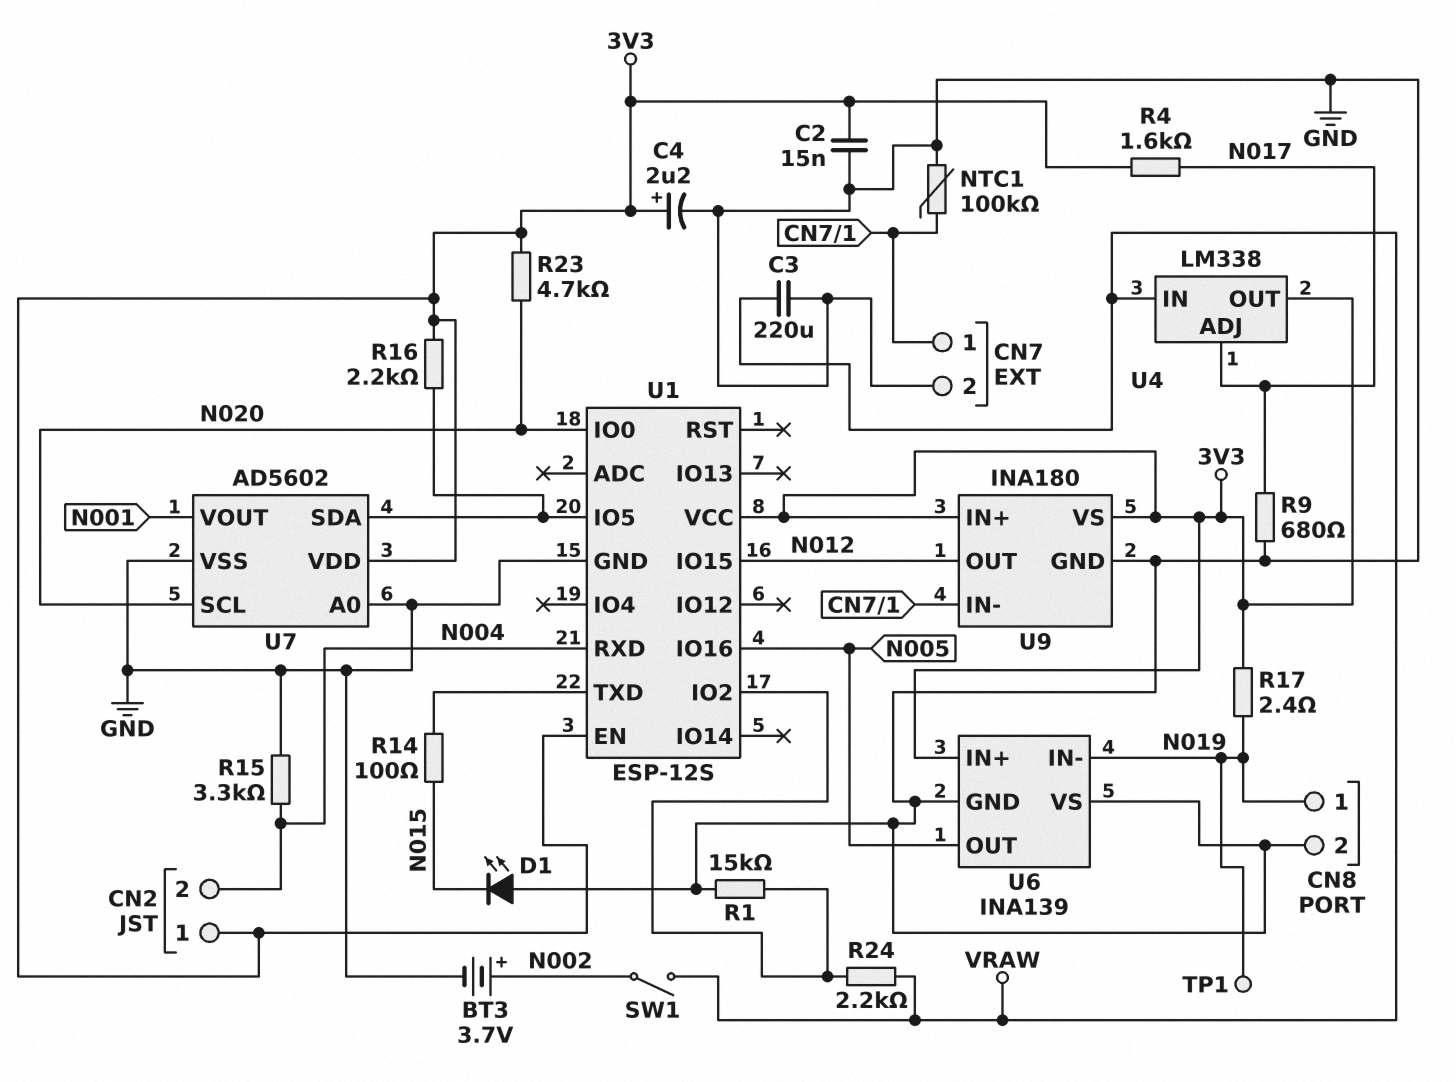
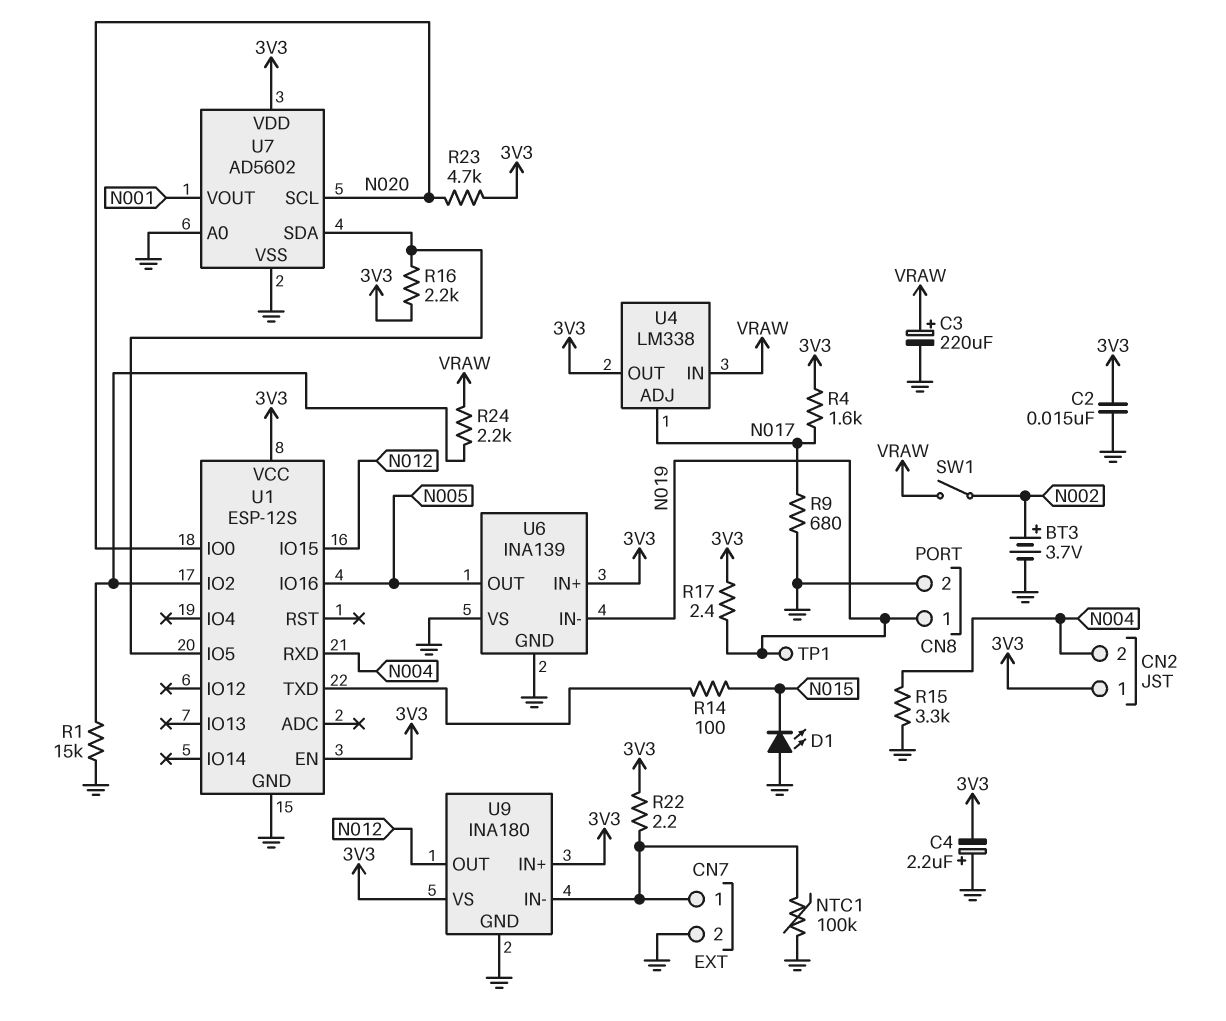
C3: 220uF (GND, VRAW) -> 220uF (plus VRAW, minus GND)
C4: 2.2uF (plus 3V3, minus GND) -> 2.2uF (plus GND, minus 3V3)
R22: none -> 2.2 (3V3, CN7/1)

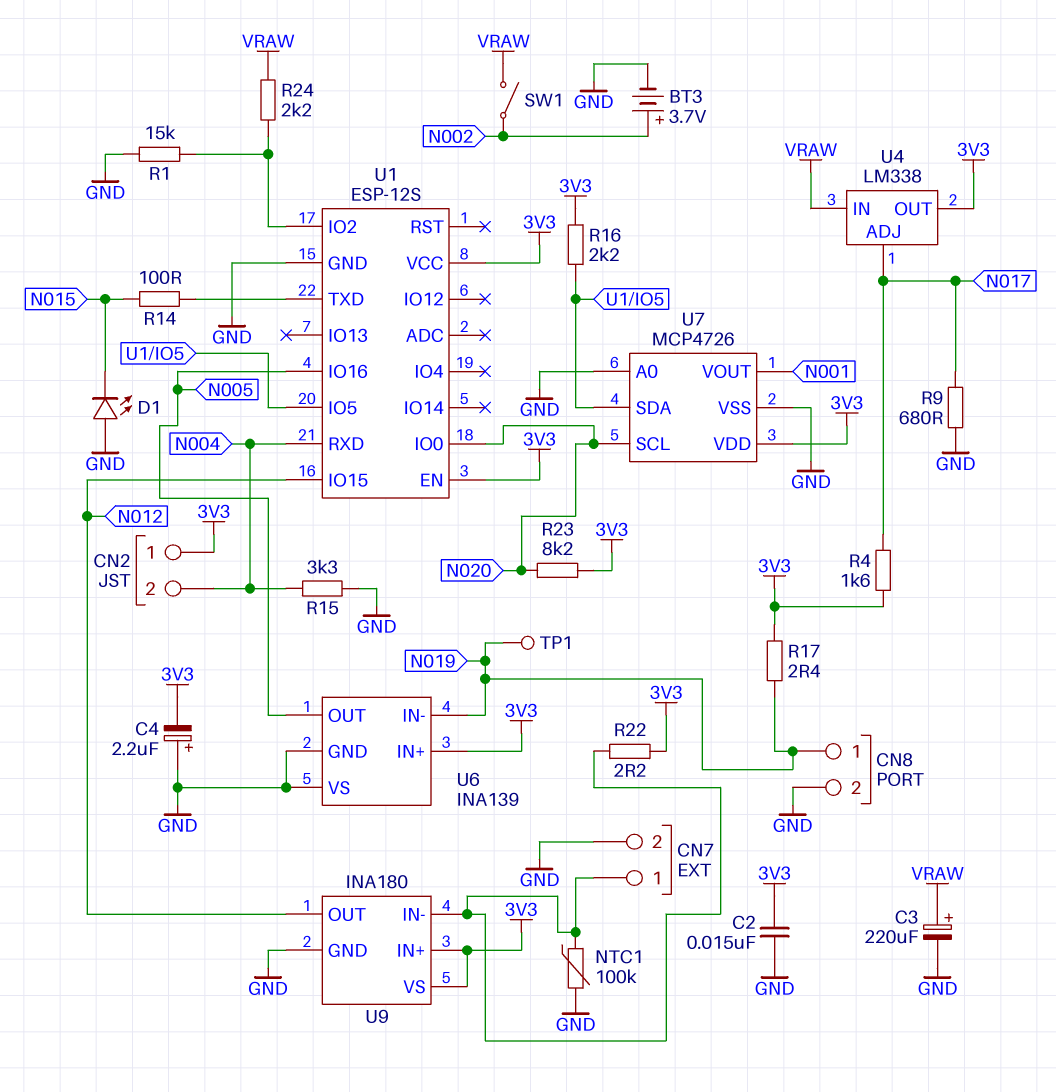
R23: 4.7k (3V3, N020) -> 8.2k (3V3, N020)
U7: AD5602 -> MCP4726

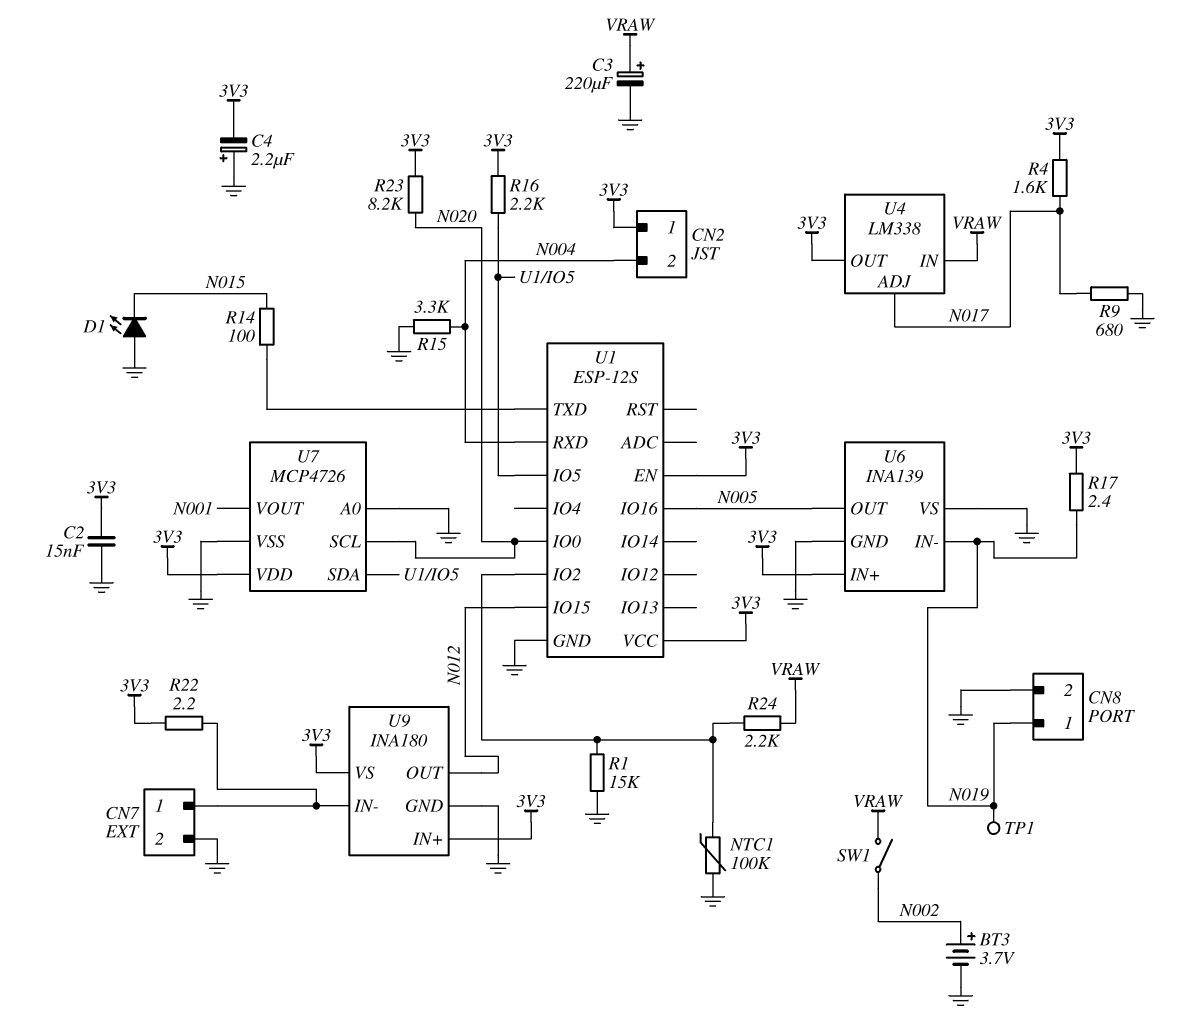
NTC1: 100k (CN7/1, GND) -> 100k (GND, U1/IO2)

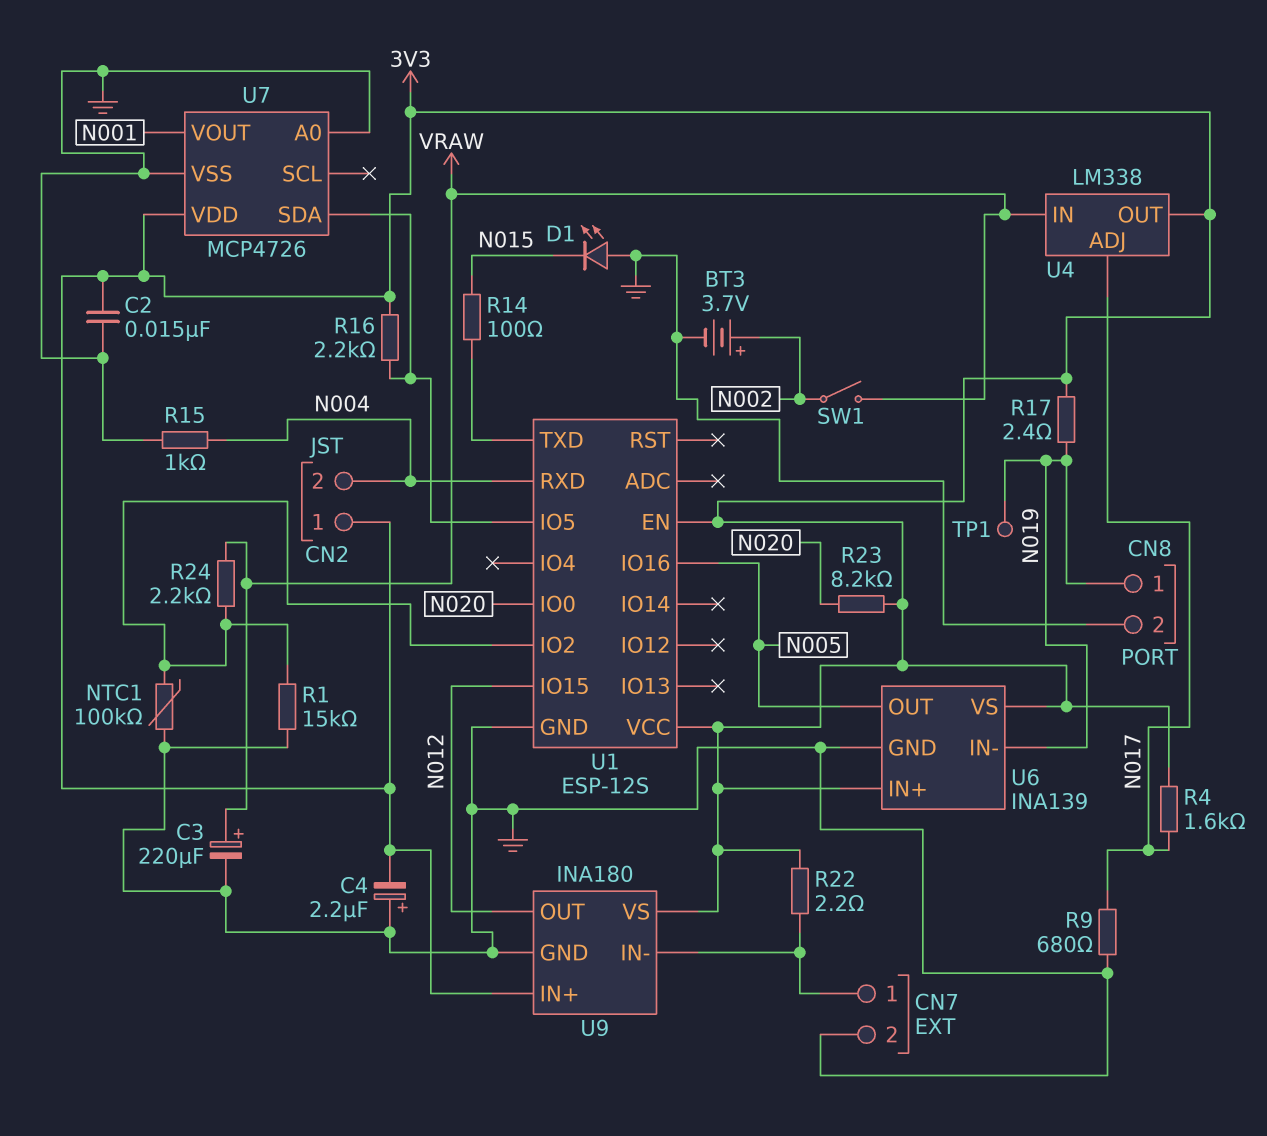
R15: 3.3k (GND, N004) -> 1k (GND, N004)
U6 pin VS: GND -> 3V3
U7 pin SCL: N020 -> none

